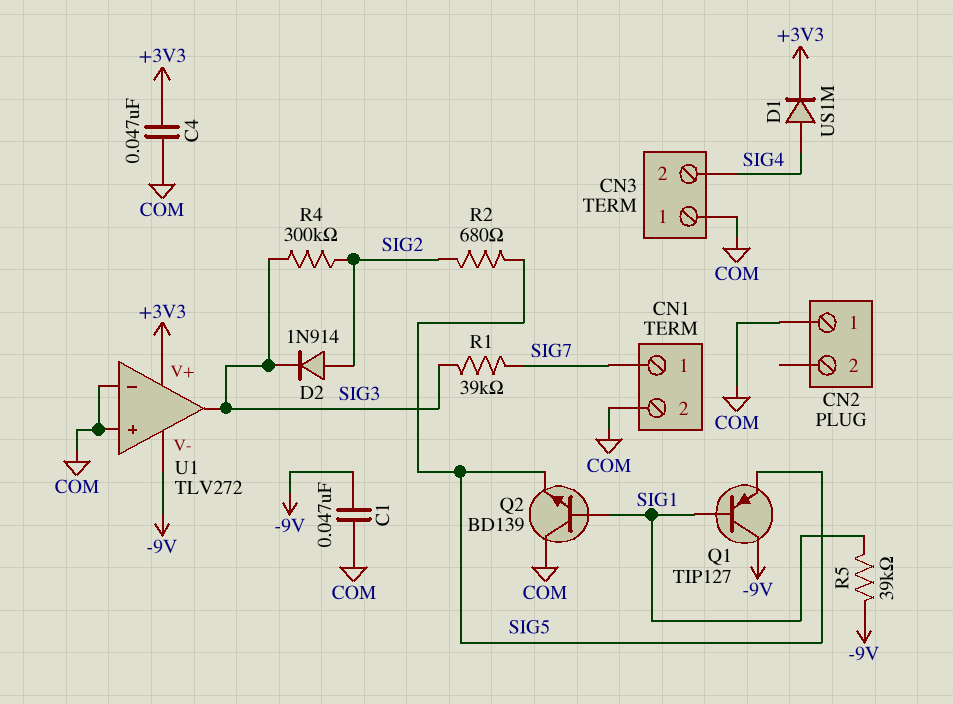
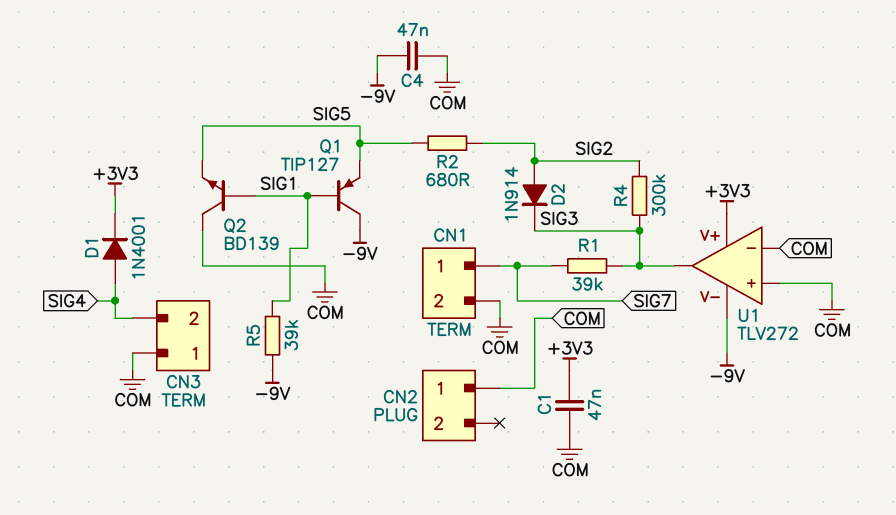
C1: 47nF (-9V, COM) -> 47nF (+3V3, COM)
C4: 47nF (+3V3, COM) -> 47nF (-9V, COM)
D1: diode US1M (A SIG4, K +3V3) -> diode 1N4001 (A SIG4, K +3V3)

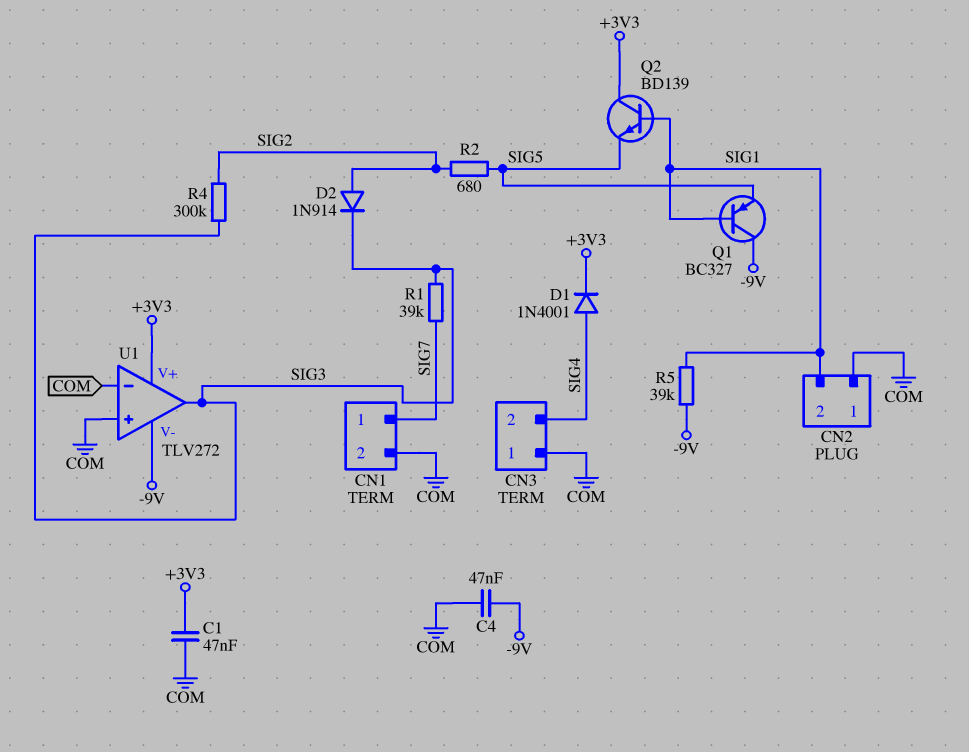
CN2 pin 2: none -> SIG1
Q1: PNP TIP127 (B SIG1, C -9V, E SIG5) -> PNP BC327 (B SIG1, C -9V, E SIG5)
Q2: NPN BD139 (B SIG1, C COM, E SIG5) -> NPN BD139 (B SIG1, C +3V3, E SIG5)

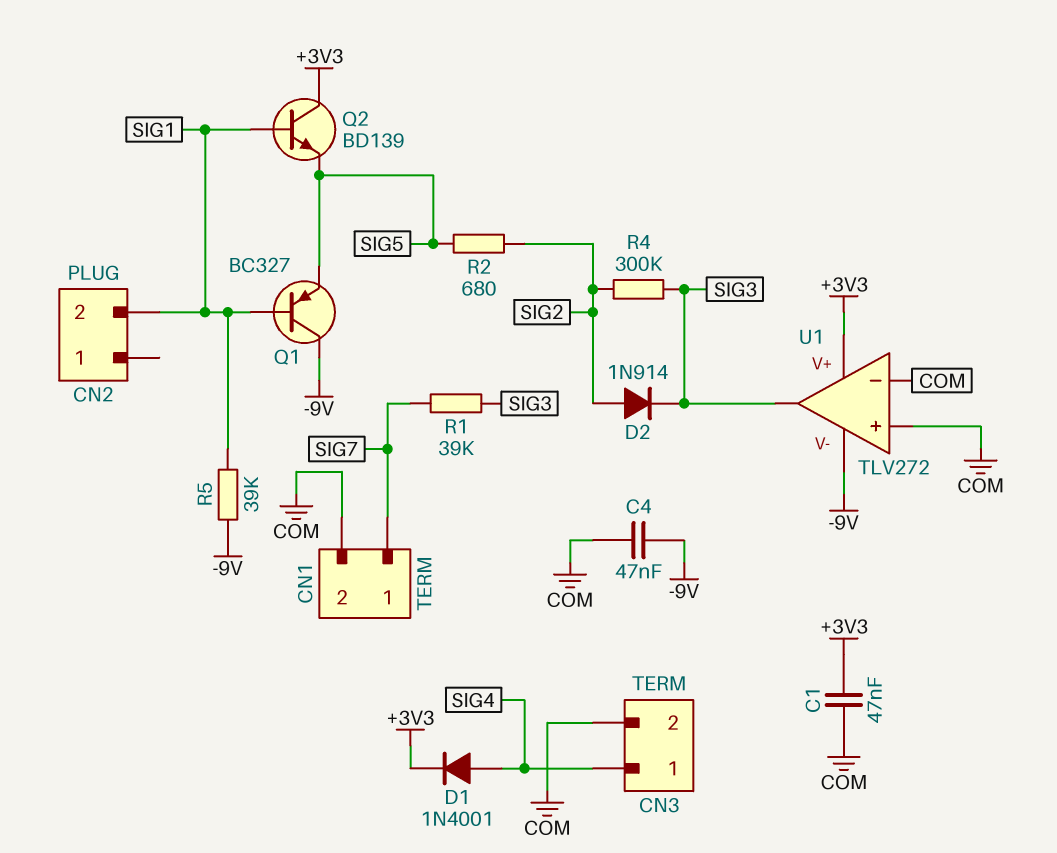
CN2 pin 1: COM -> none
CN3 pin 1: COM -> SIG4
CN3 pin 2: SIG4 -> COM

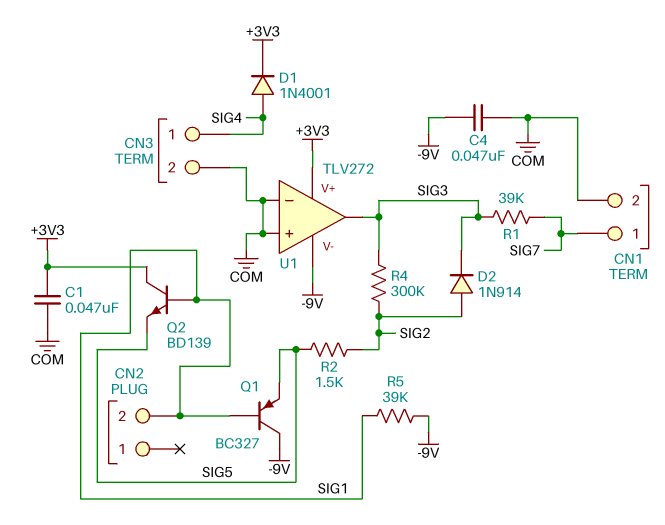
R2: 680 (SIG2, SIG5) -> 1.5k (SIG2, SIG5)

